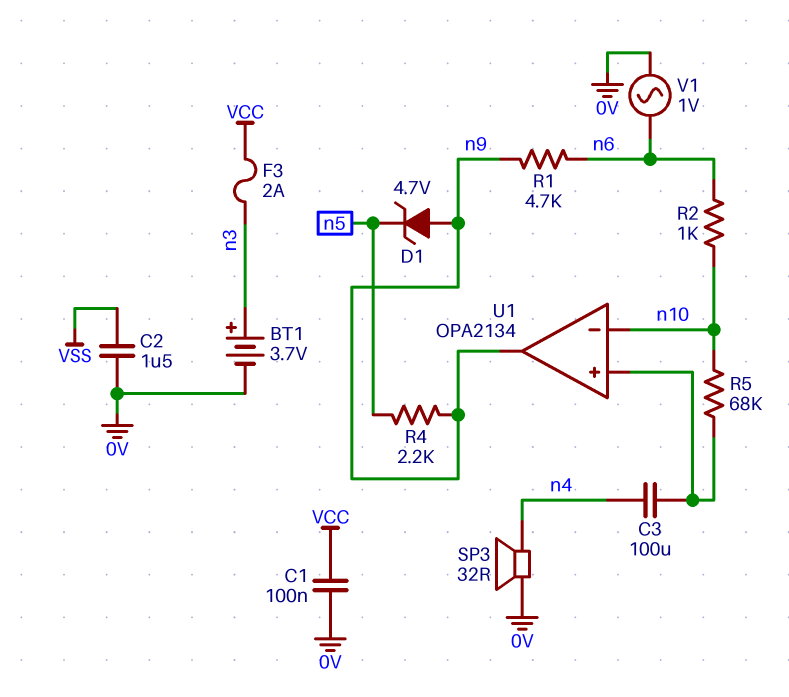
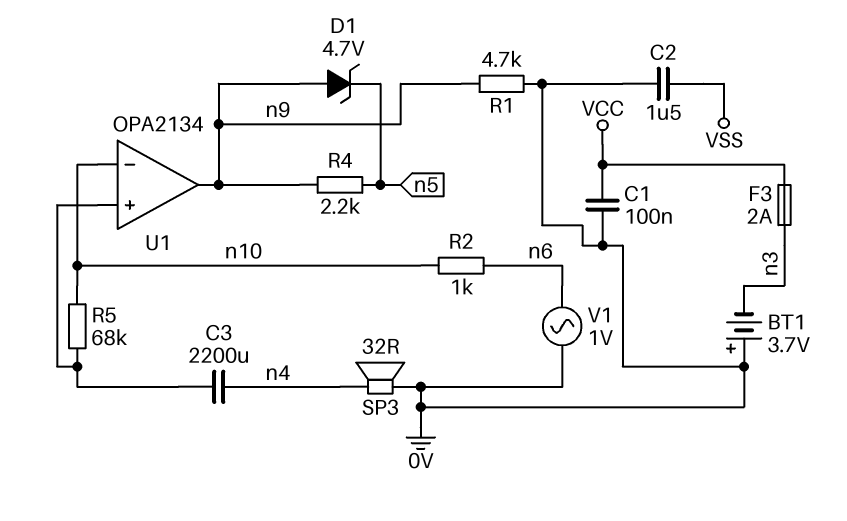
BT1: 3.7V (plus n3, minus 0V) -> 3.7V (plus 0V, minus n3)
C3: 100uF (U1/in+, n4) -> 2200uF (U1/in+, n4)
R1: 4.7k (n6, n9) -> 4.7k (0V, n9)

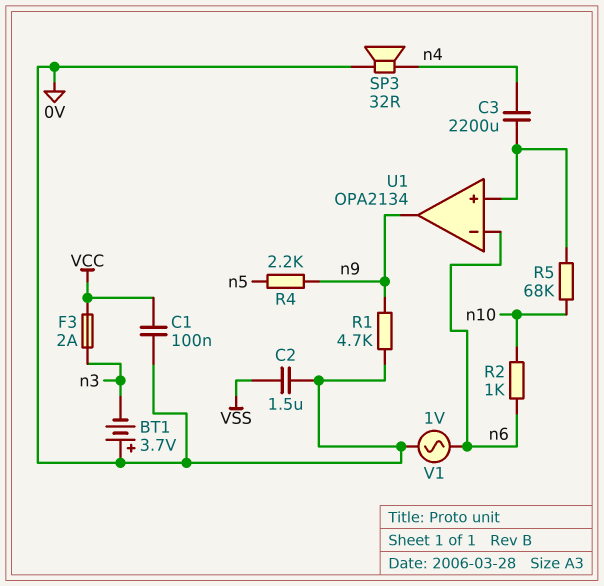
D1: zener 4.7V (A n9, K n5) -> none
U1 pin in-: n10 -> n6

